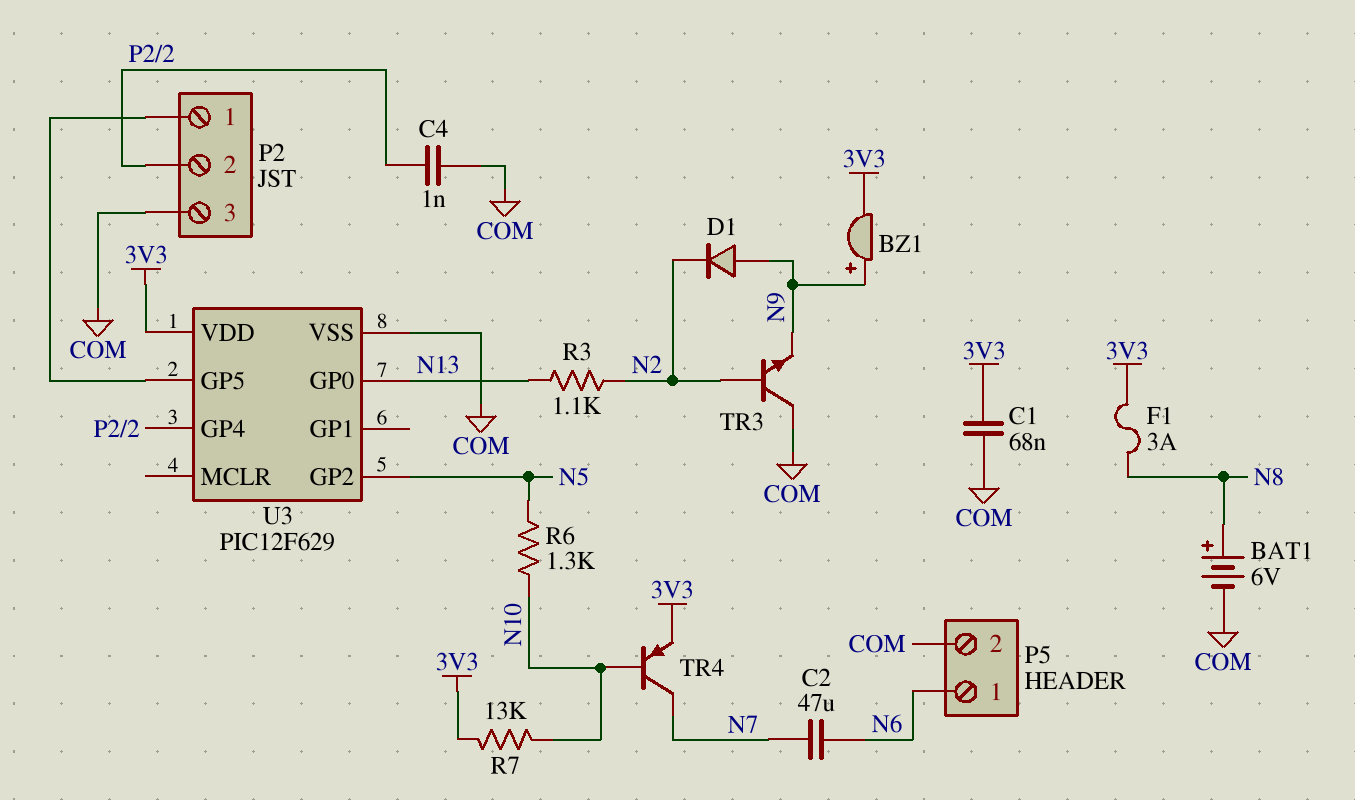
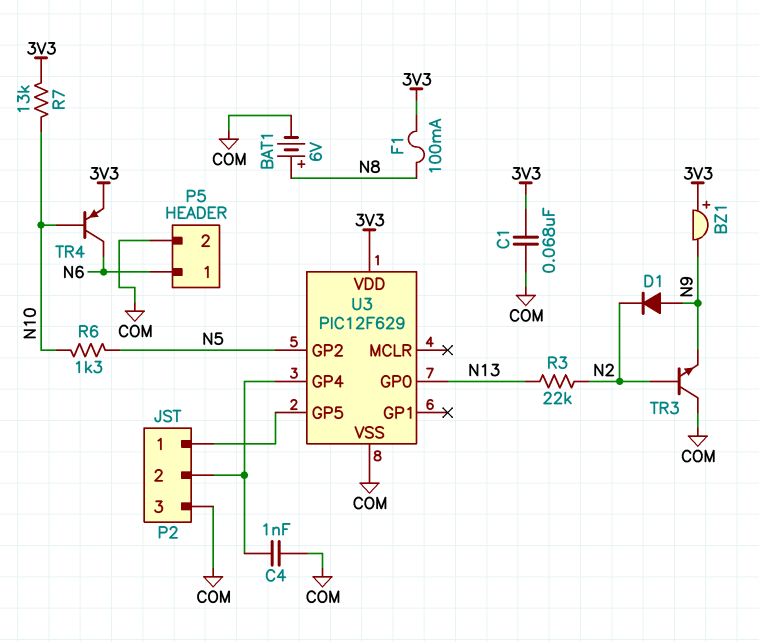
BZ1: buzzer (plus N9, minus 3V3) -> buzzer (plus 3V3, minus N9)
C2: 47uF (N6, N7) -> none
F1: 3A (3V3, N8) -> 100mA (3V3, N8)
R3: 1.1k (N2, N13) -> 22k (N2, N13)
TR4: PNP (B N10, C N7, E 3V3) -> PNP (B N10, C N6, E 3V3)

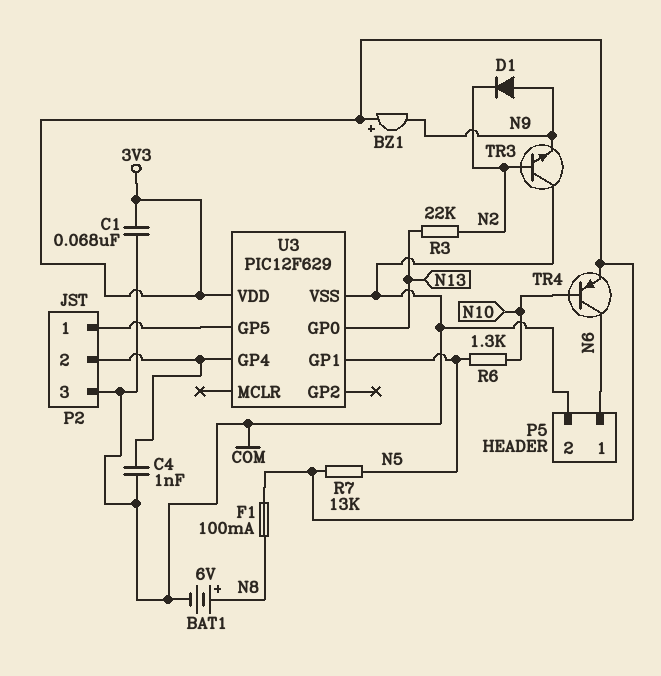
R7: 13k (3V3, N10) -> 13k (3V3, N5)
U3 pin GP1: none -> N5
U3 pin GP2: N5 -> none

